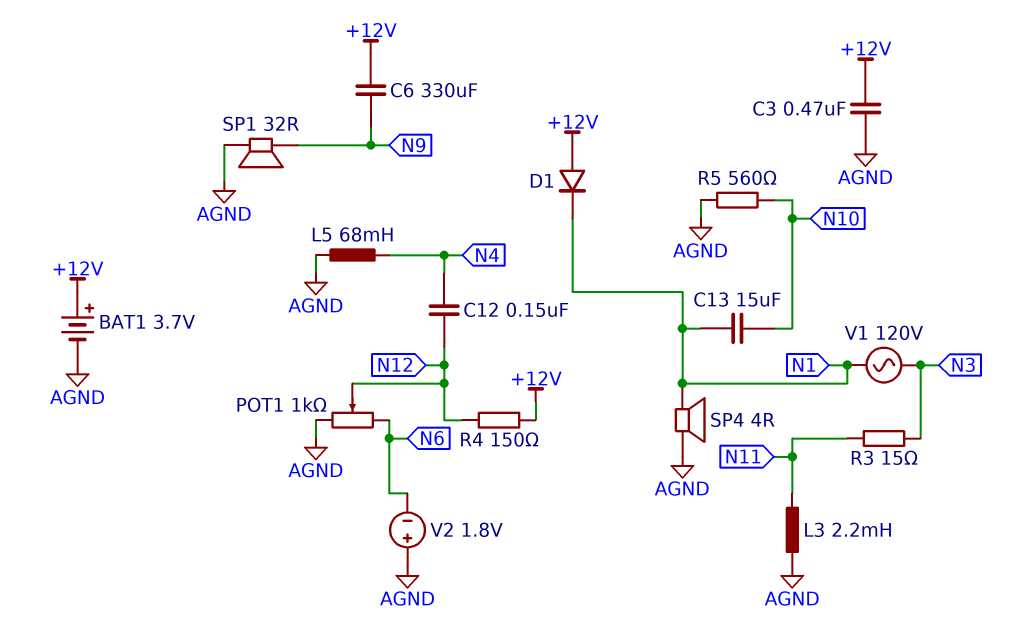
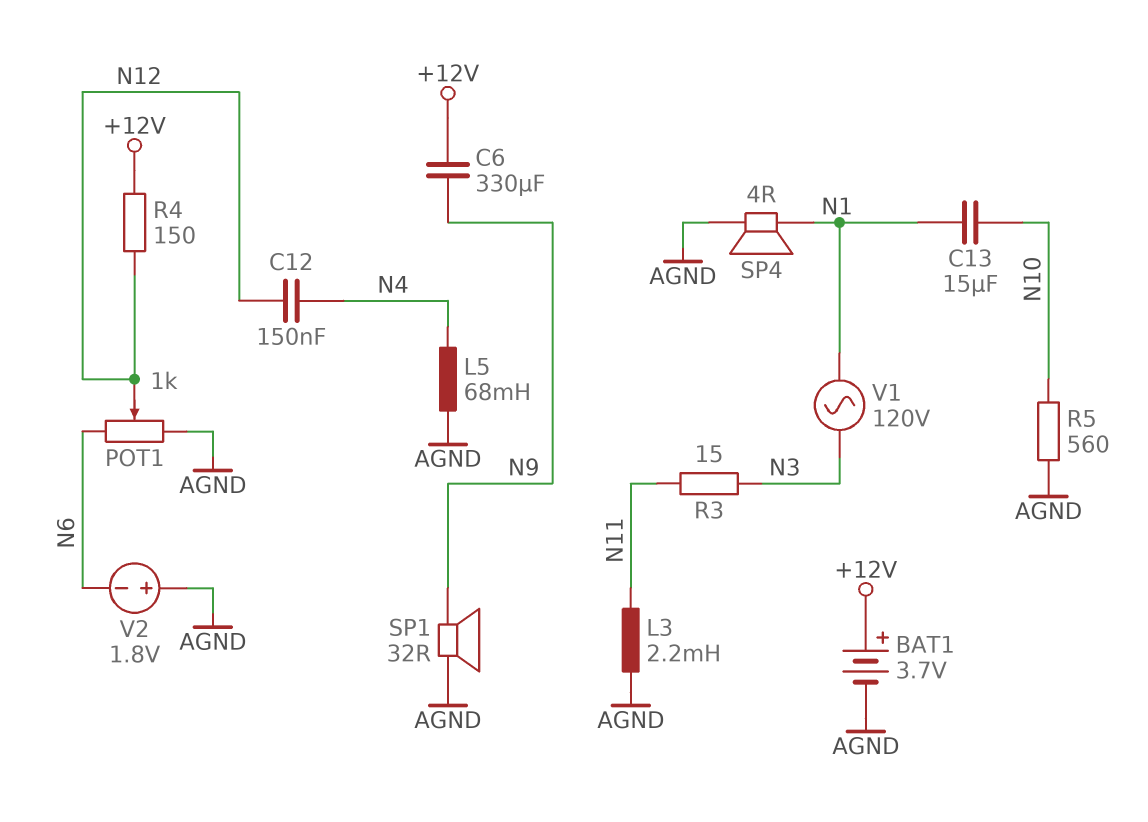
C3: 470nF (+12V, AGND) -> none
D1: diode (A +12V, K N1) -> none

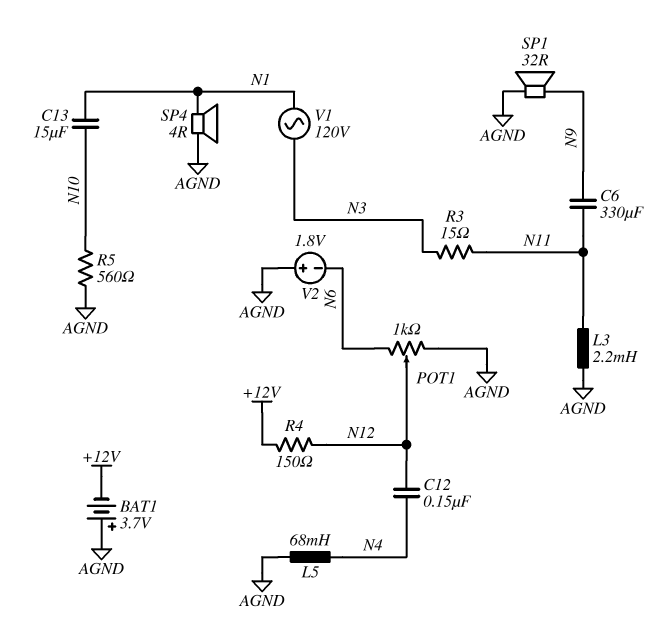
BAT1: 3.7V (plus +12V, minus AGND) -> 3.7V (plus AGND, minus +12V)
C6: 330uF (+12V, N9) -> 330uF (N9, N11)

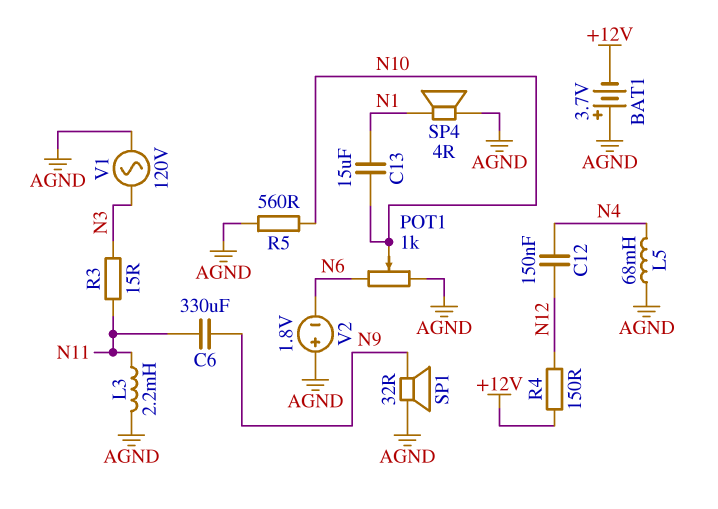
POT1: 1k (AGND, N6, wiper N12) -> 1k (AGND, N6, wiper N10)
V1: AC 120V (N1, N3) -> AC 120V (AGND, N3)

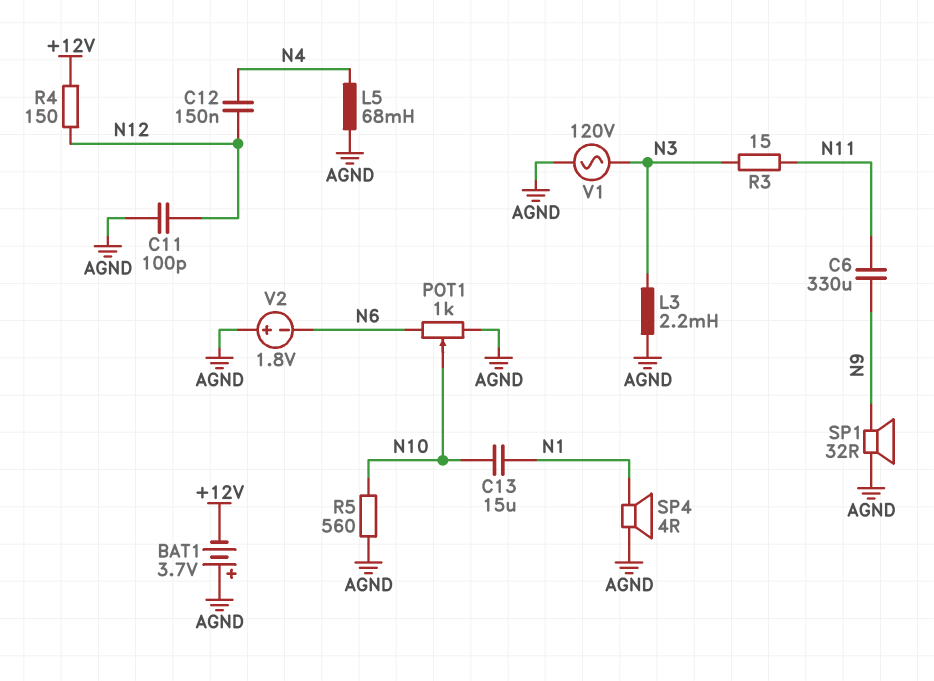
C11: none -> 100pF (AGND, N12)
L3: 2.2mH (AGND, N11) -> 2.2mH (AGND, N3)

